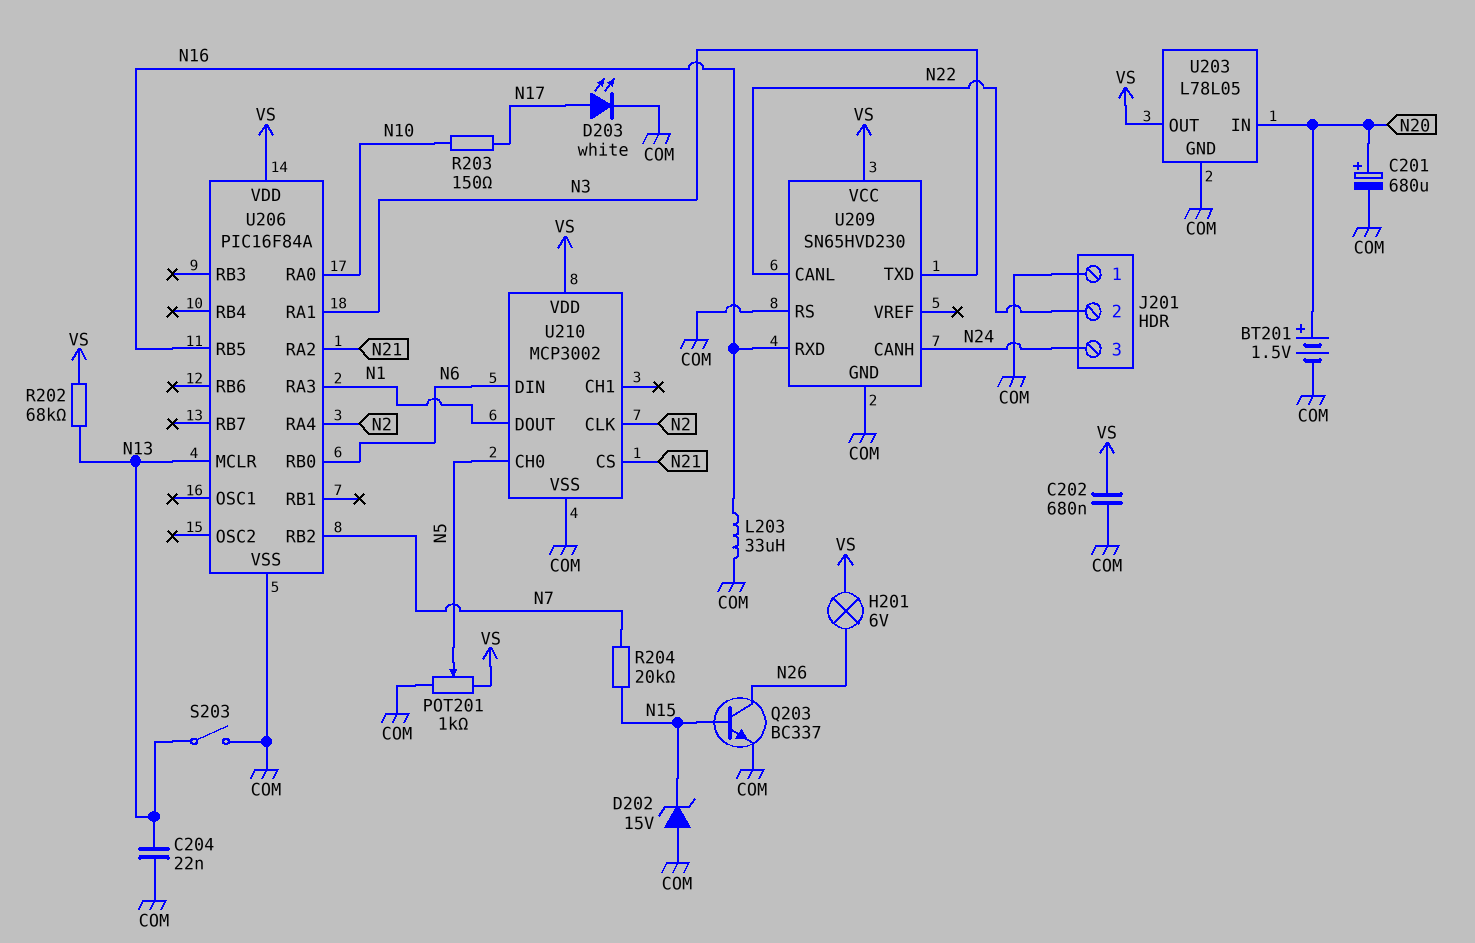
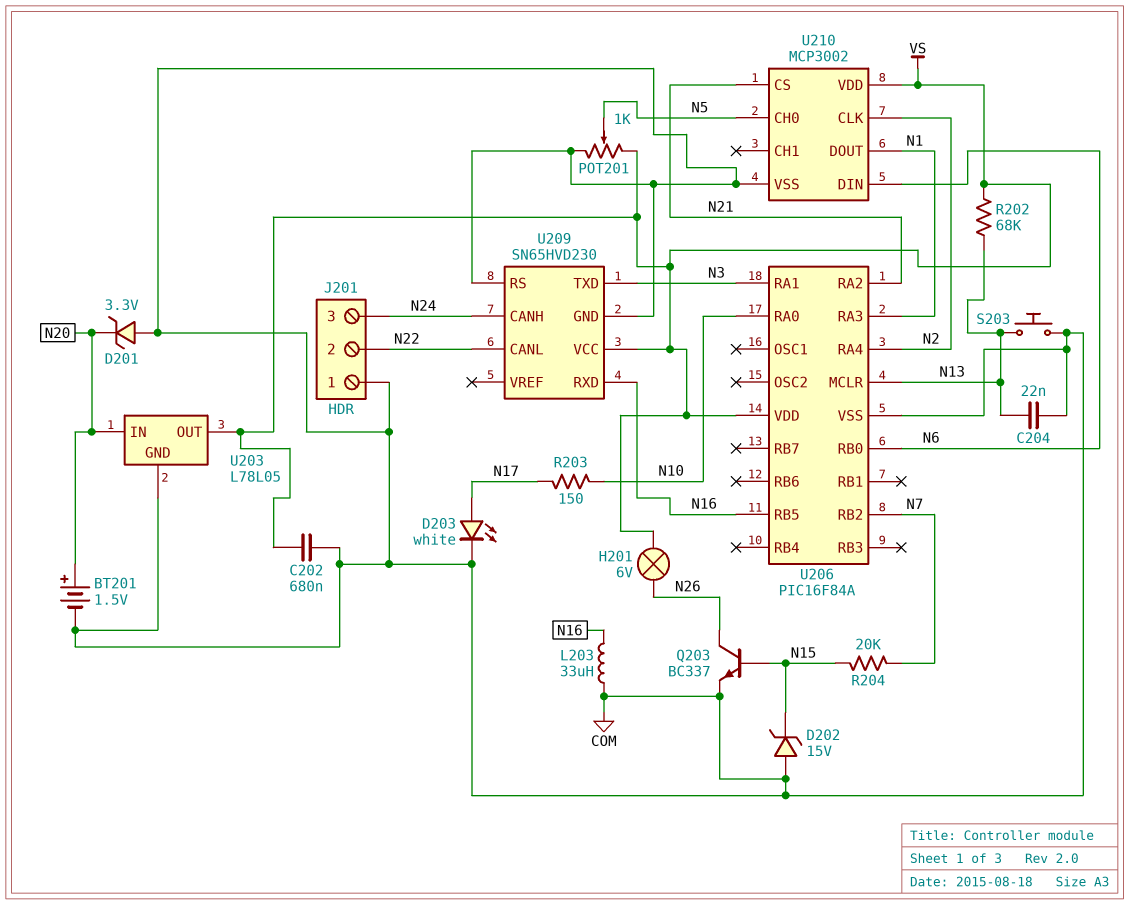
C201: 680uF (plus N20, minus COM) -> none
D201: none -> zener 3.3V (A COM, K N20)
S203: switch (COM, N13) -> button (COM, N13)

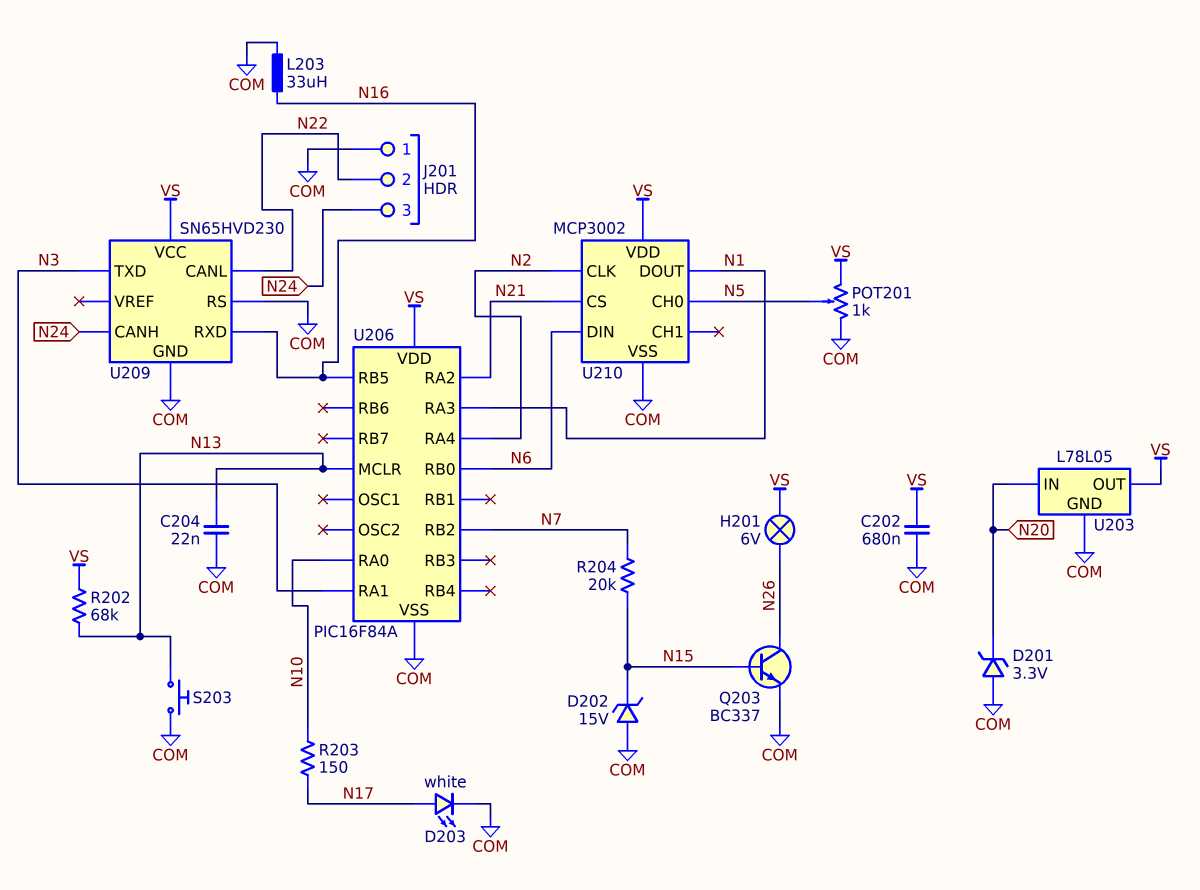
BT201: 1.5V (plus N20, minus COM) -> none

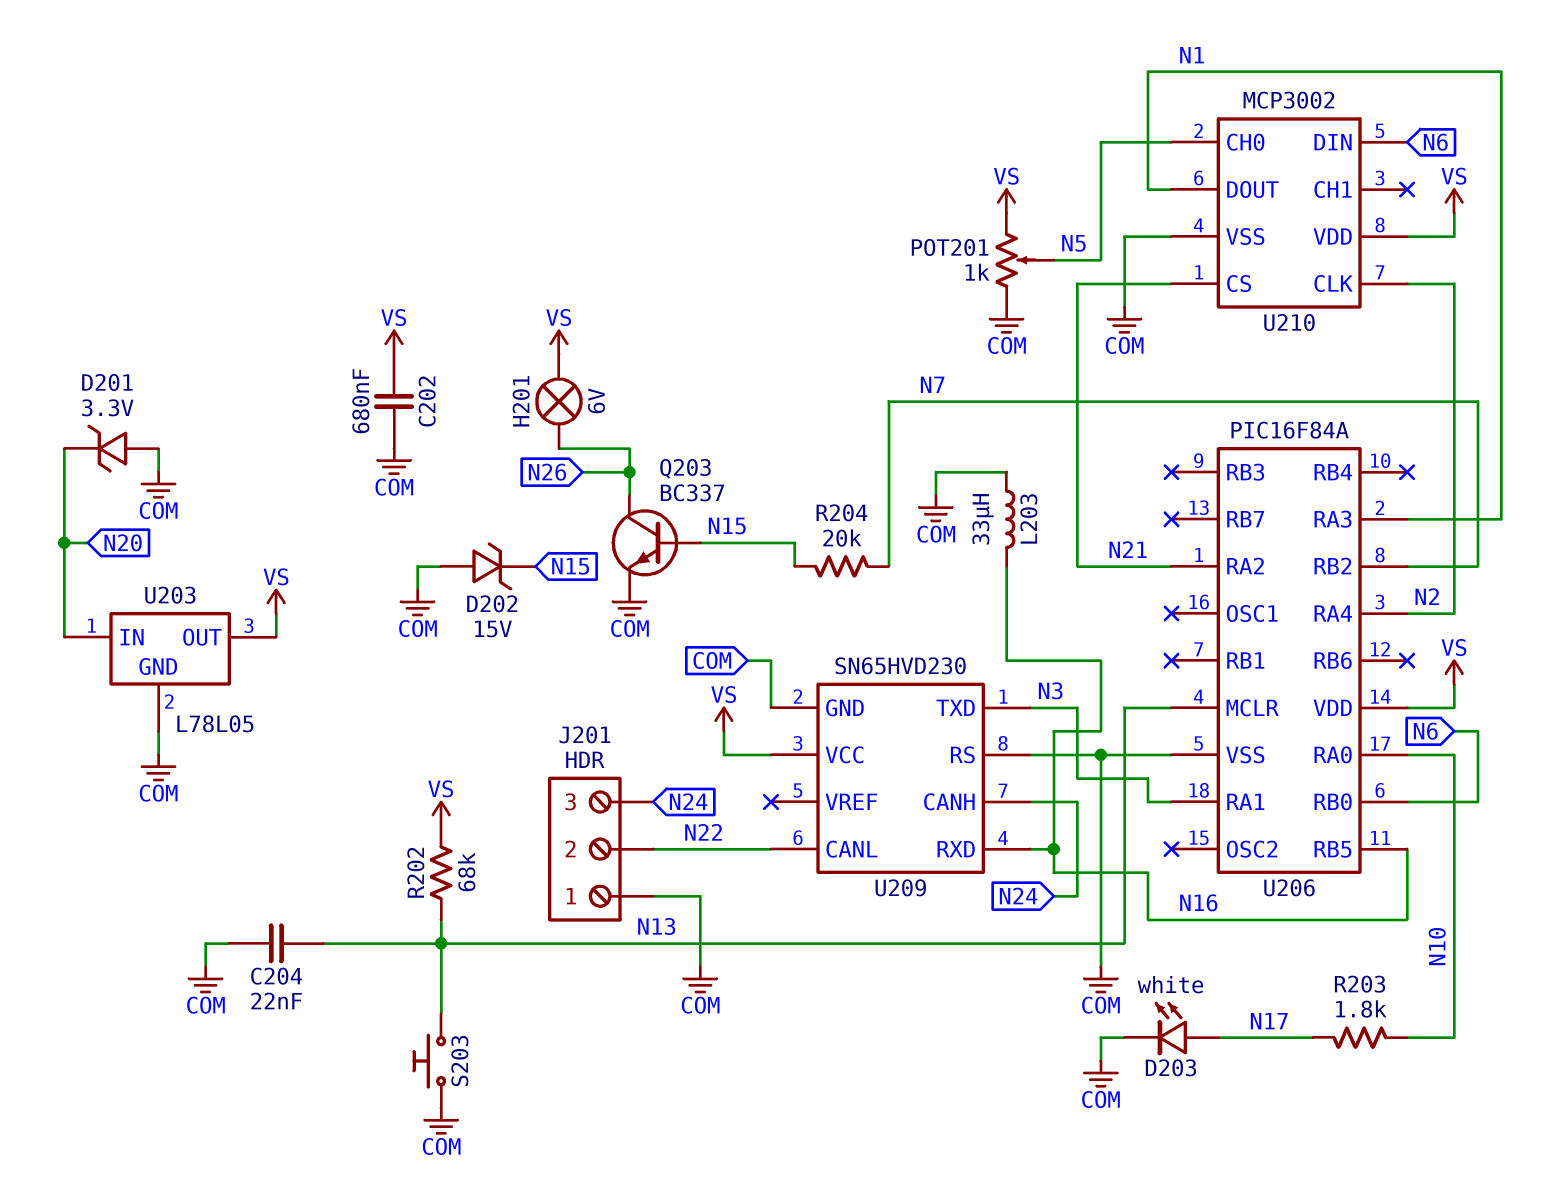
R203: 150 (N10, N17) -> 1.8k (N10, N17)

